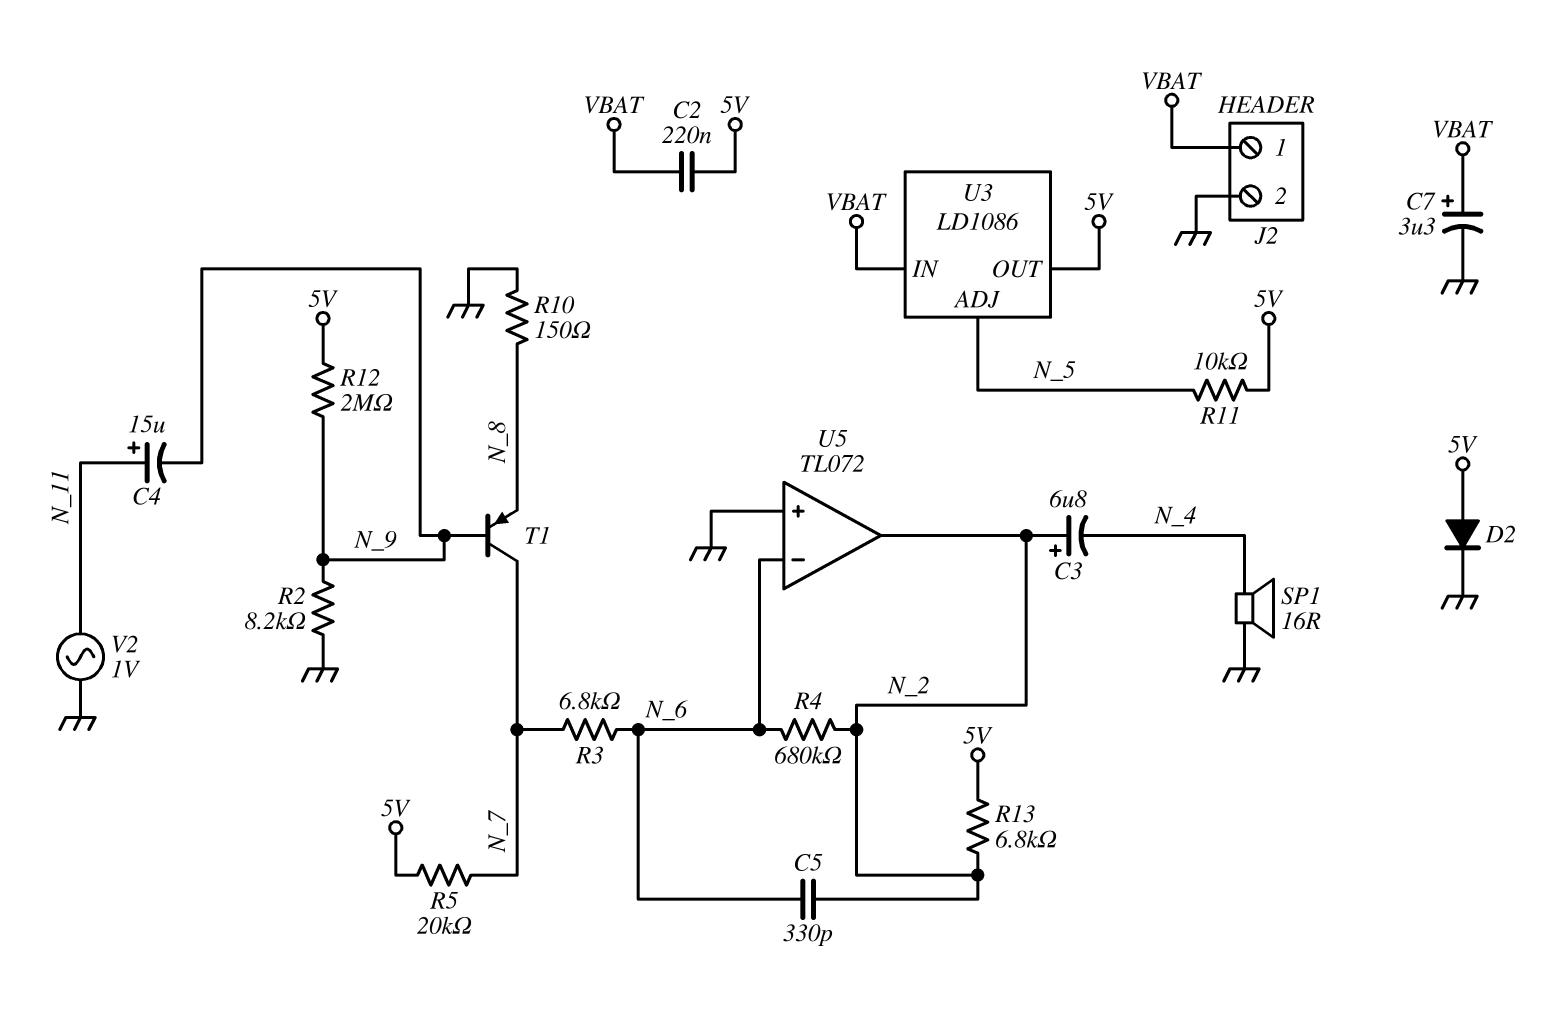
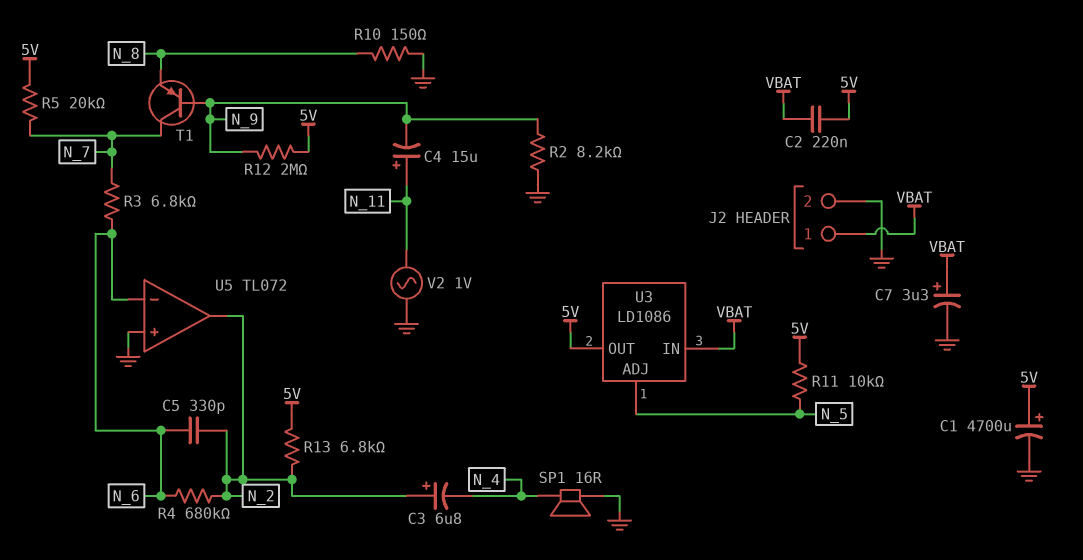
C1: none -> 4700uF (plus 5V, minus GND)
D2: diode (A 5V, K GND) -> none

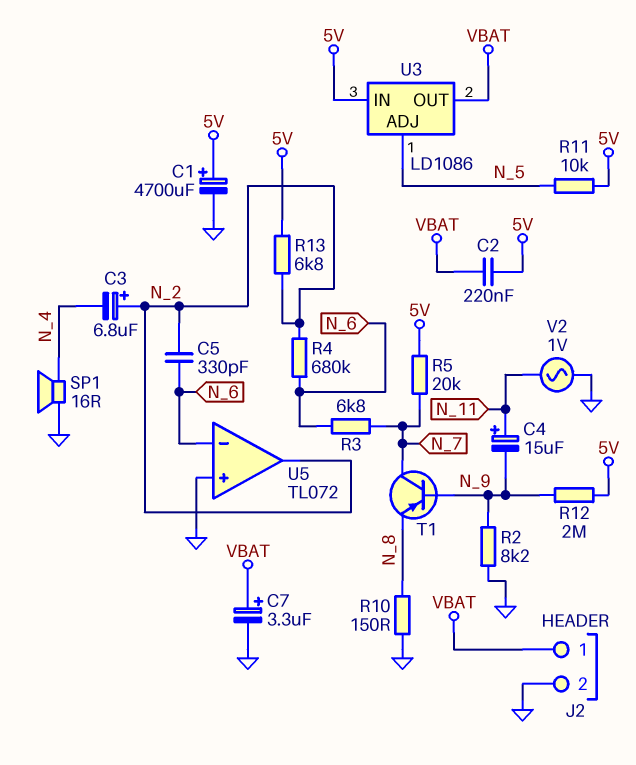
U3 pin IN: VBAT -> 5V
U3 pin OUT: 5V -> VBAT

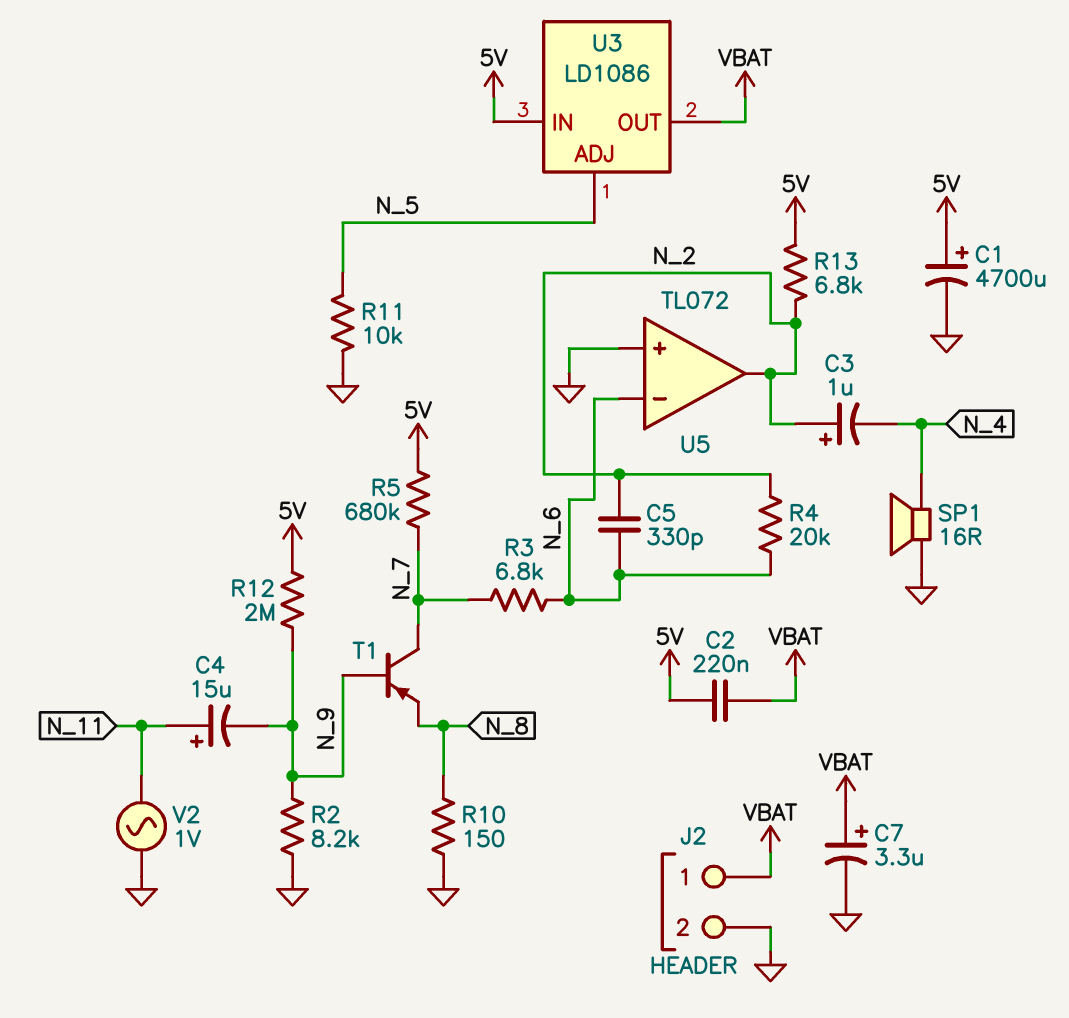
C3: 6.8uF (plus N_2, minus N_4) -> 1uF (plus N_2, minus N_4)
R4: 680k (N_2, N_6) -> 20k (N_2, N_6)
R5: 20k (5V, N_7) -> 680k (5V, N_7)
R11: 10k (5V, N_5) -> 10k (GND, N_5)

